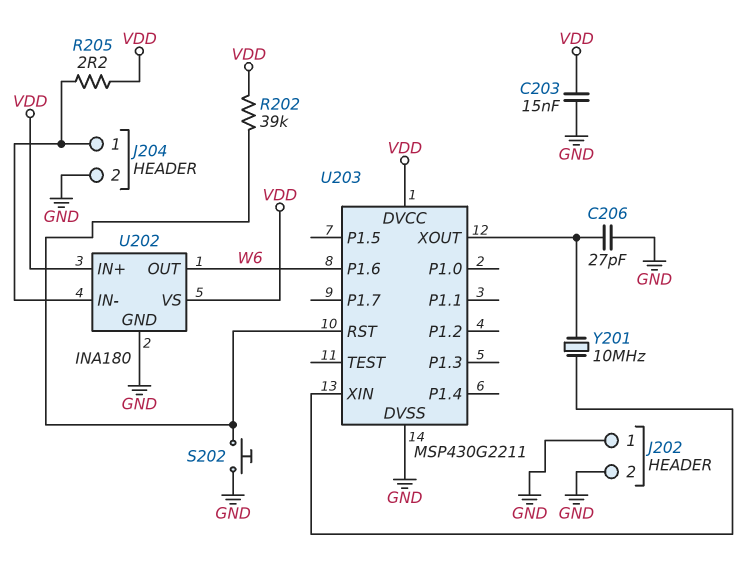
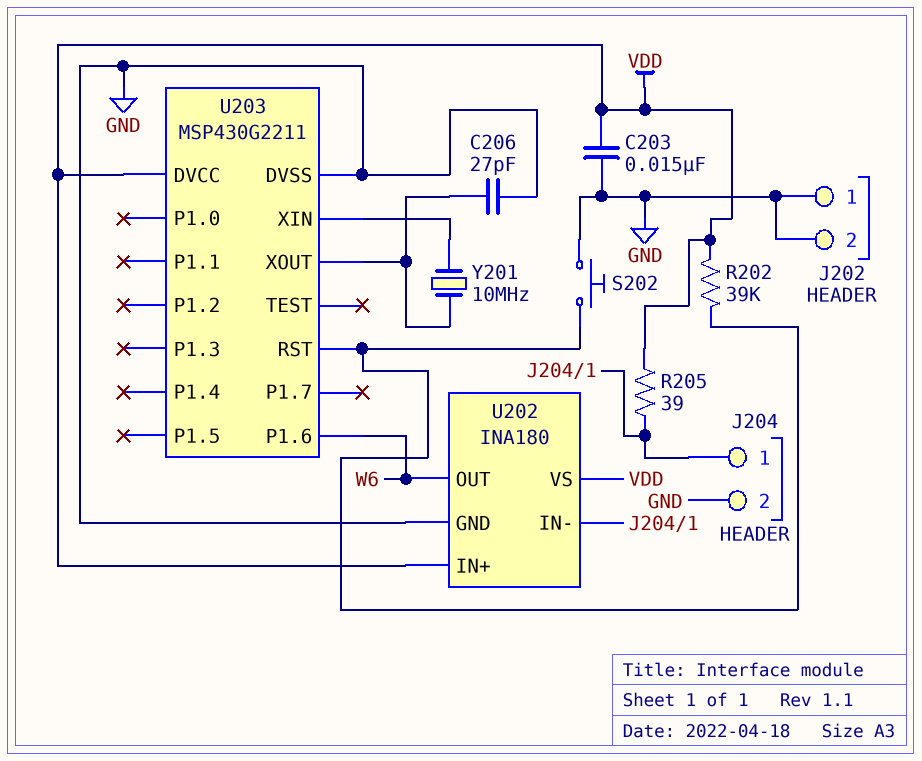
R205: 2.2 (J204/1, VDD) -> 39 (J204/1, VDD)

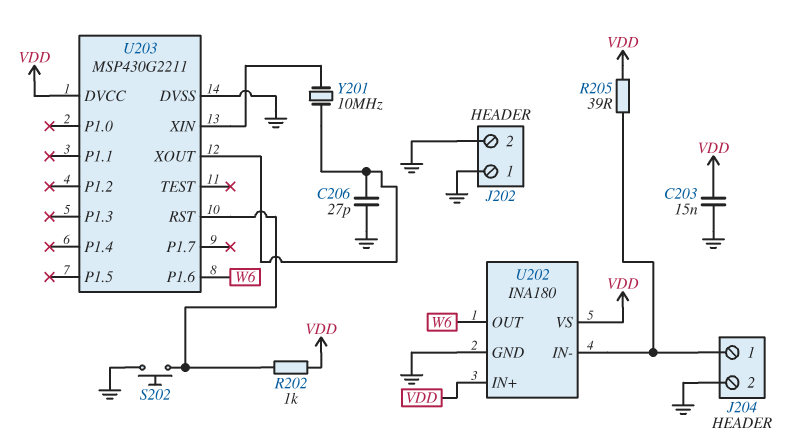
R202: 39k (U203/RST, VDD) -> 1k (U203/RST, VDD)

